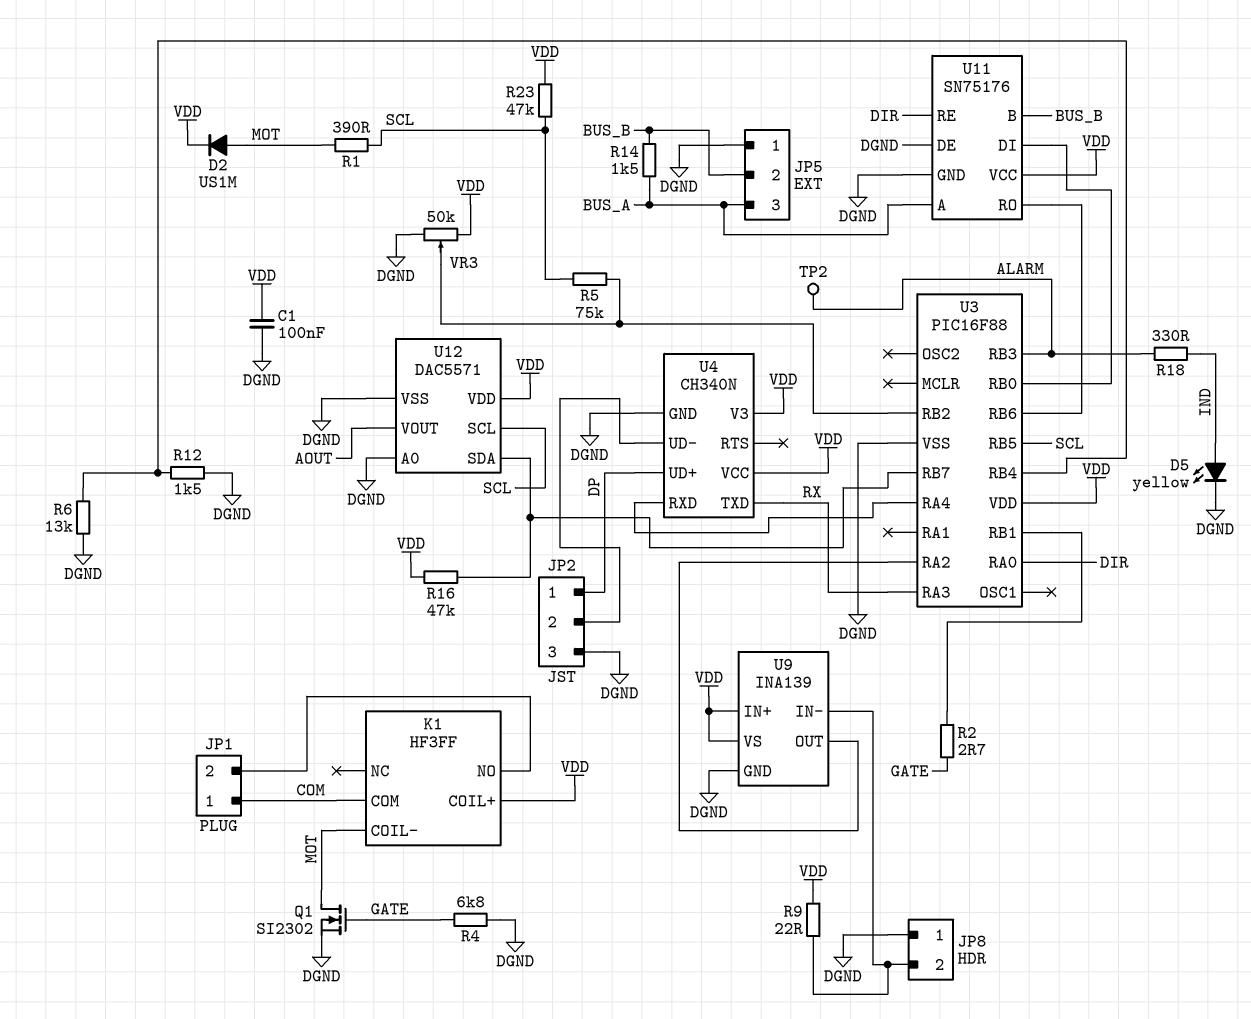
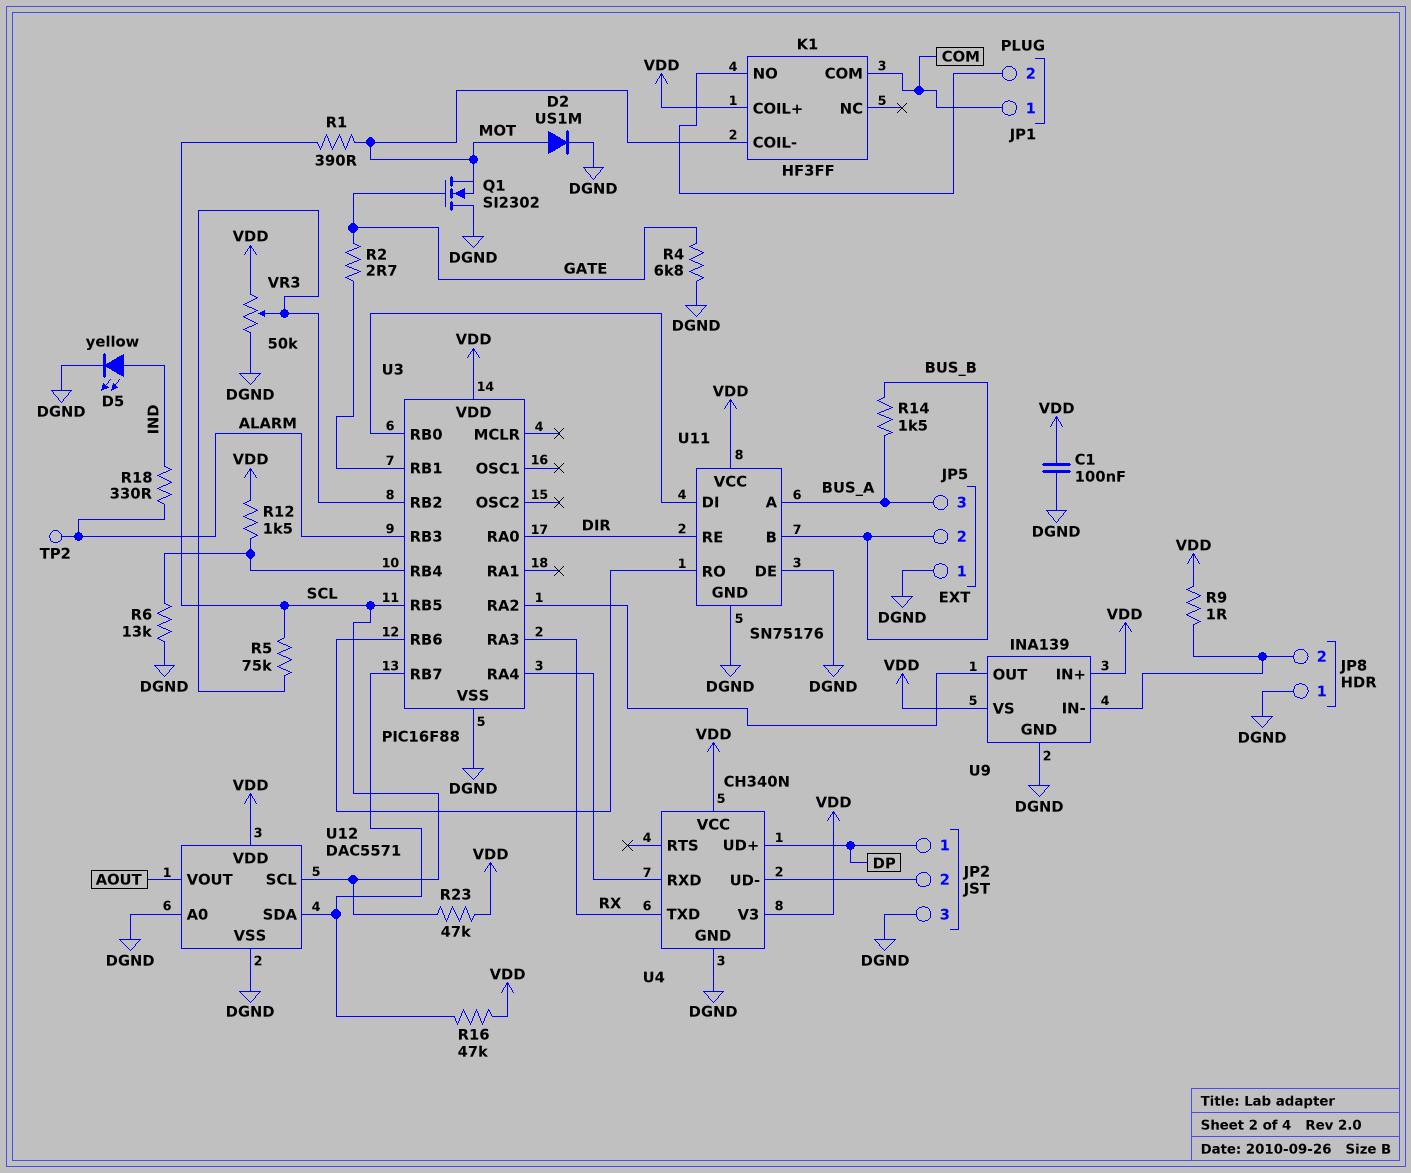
D2: diode US1M (A MOT, K VDD) -> diode US1M (A MOT, K DGND)
Q1: NMOS SI2302 (G GATE, D MOT, S DGND) -> NMOS SI2302 (G GATE, D DGND, S MOT)
R9: 22 (JP8/2, VDD) -> 1 (JP8/2, VDD)
R12: 1.5k (DGND, U3/RB4) -> 1.5k (U3/RB4, VDD)

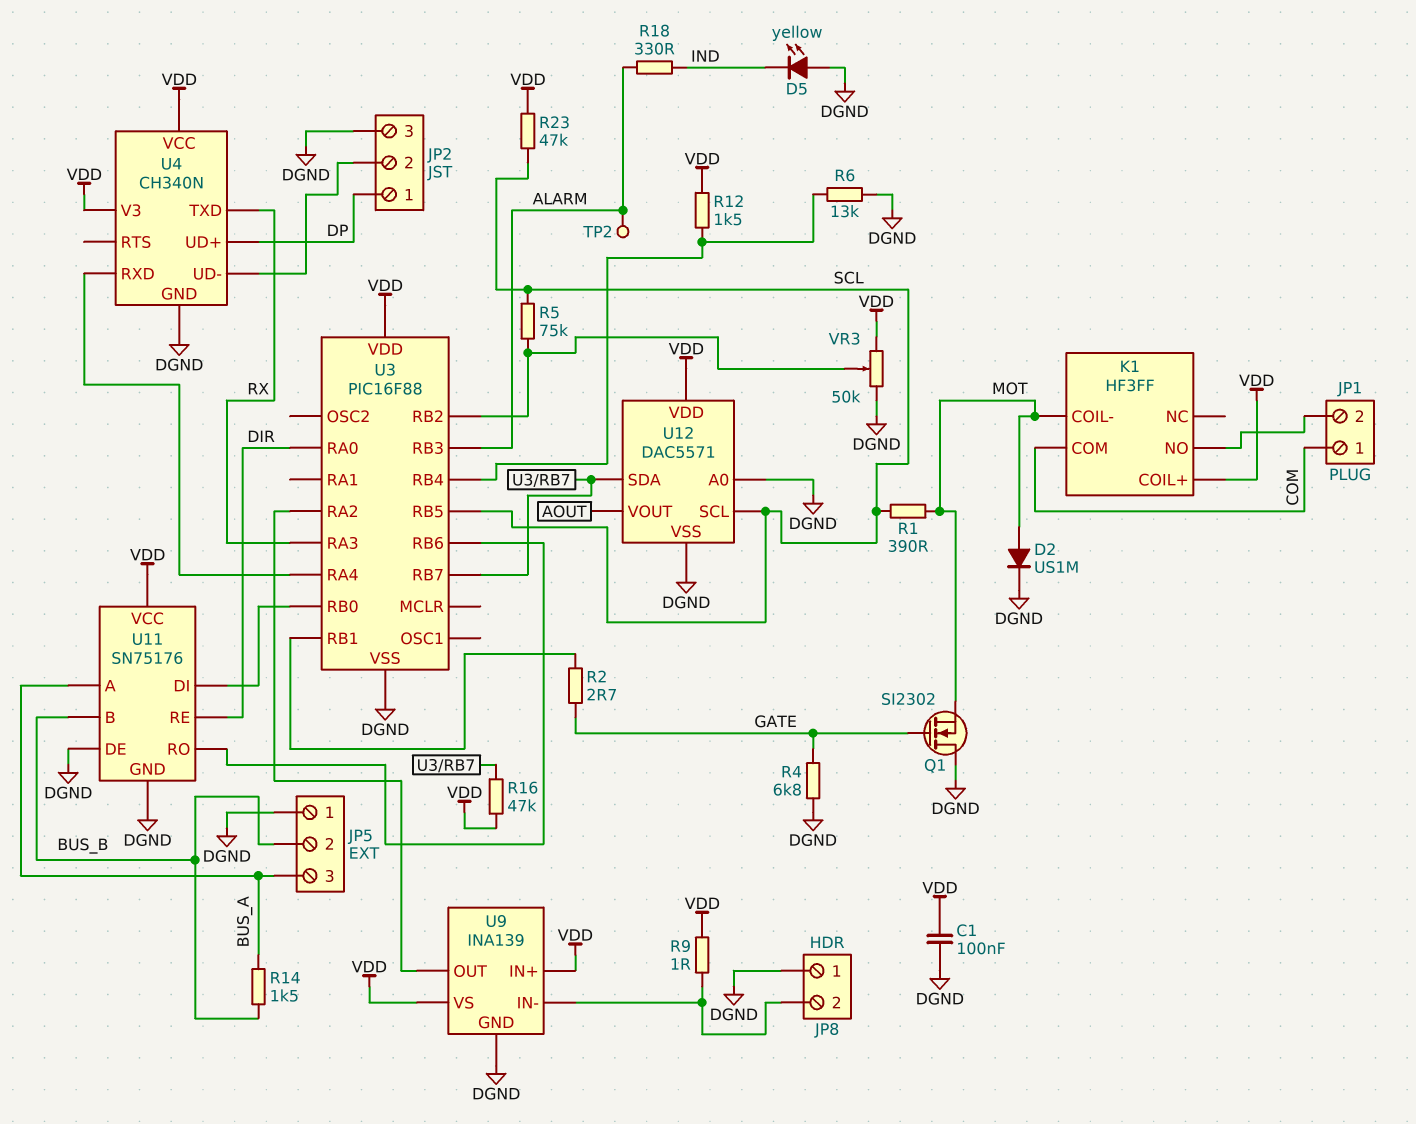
D5: LED yellow (A IND, K DGND) -> LED yellow (A DGND, K IND)

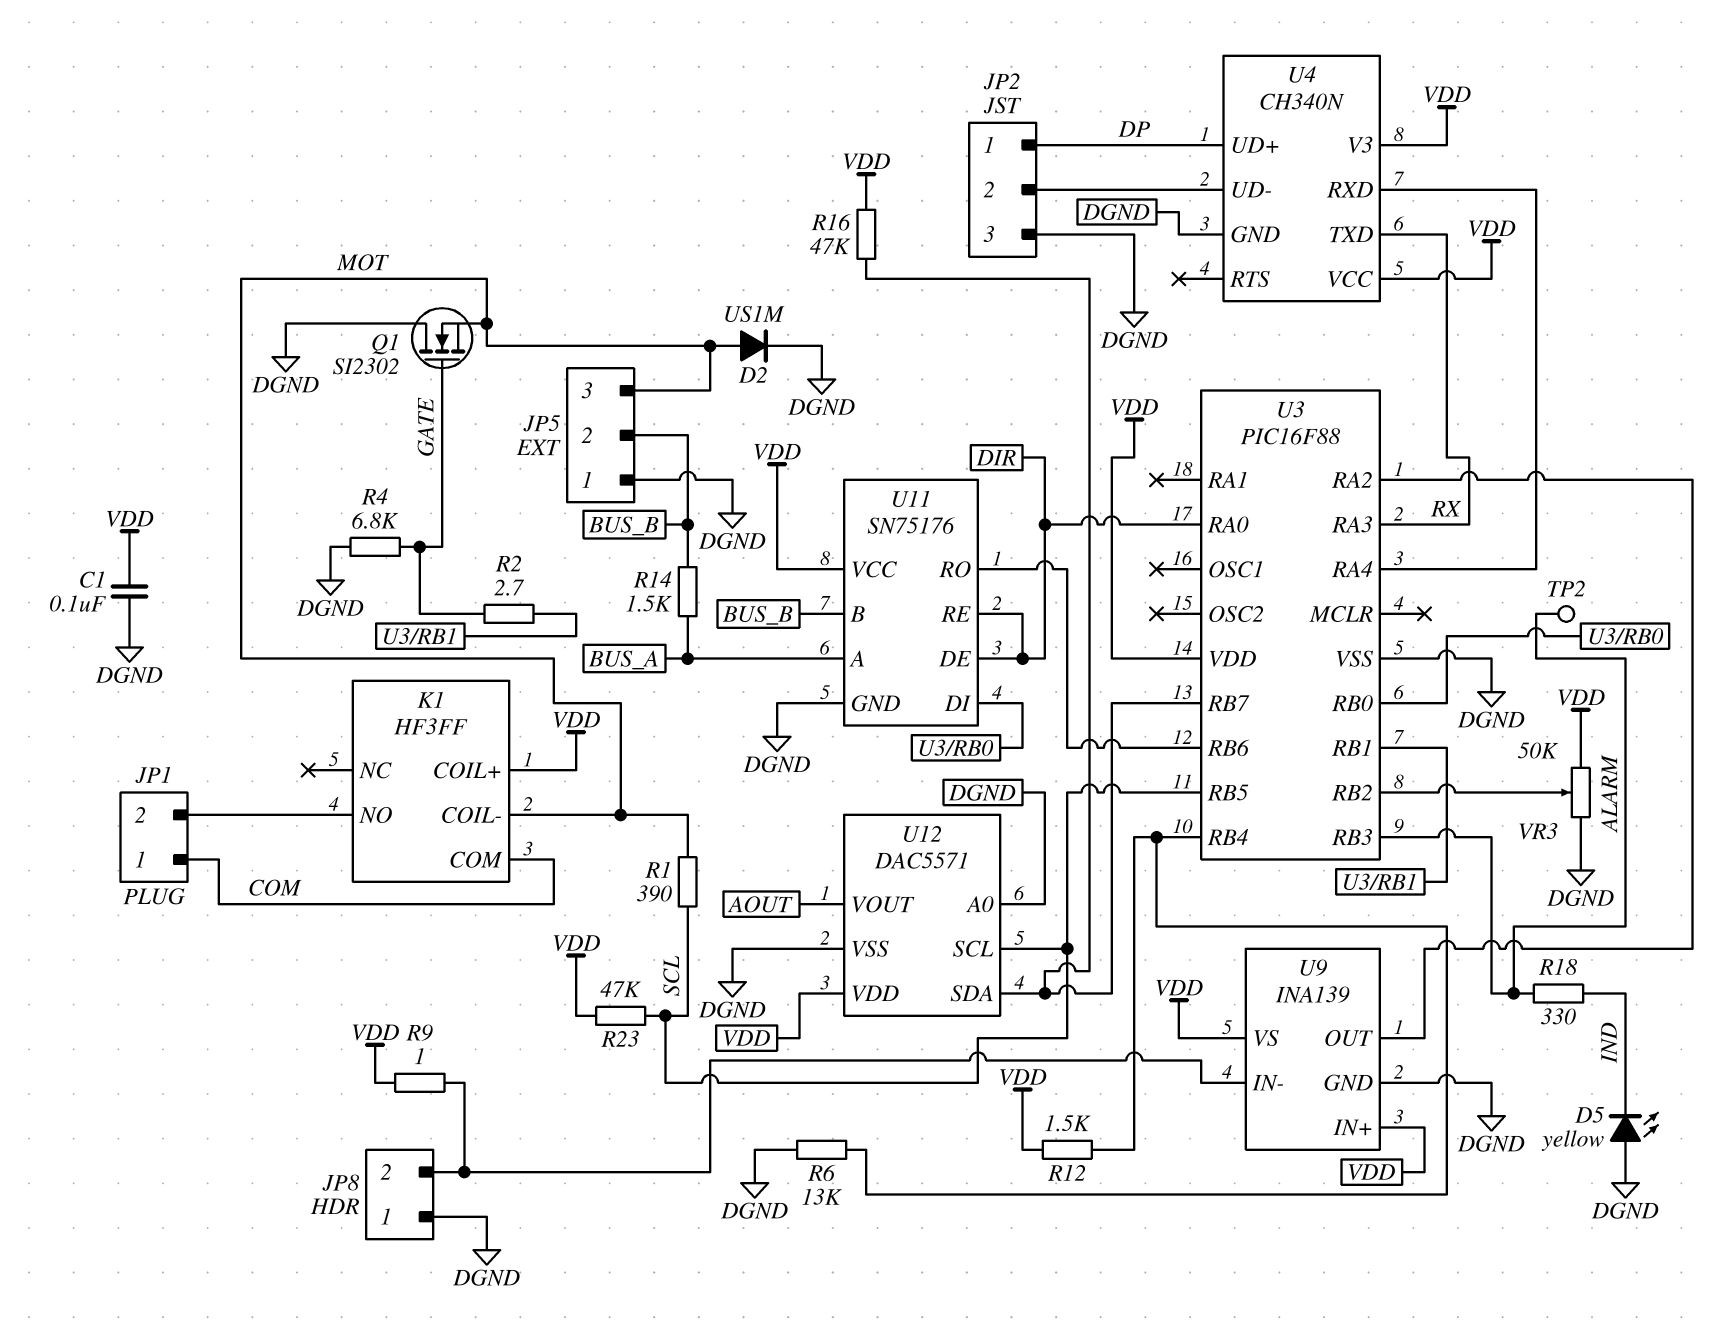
JP5 pin 3: BUS_A -> MOT
R5: 75k (SCL, U3/RB2) -> none
U11 pin DE: DGND -> DIR

